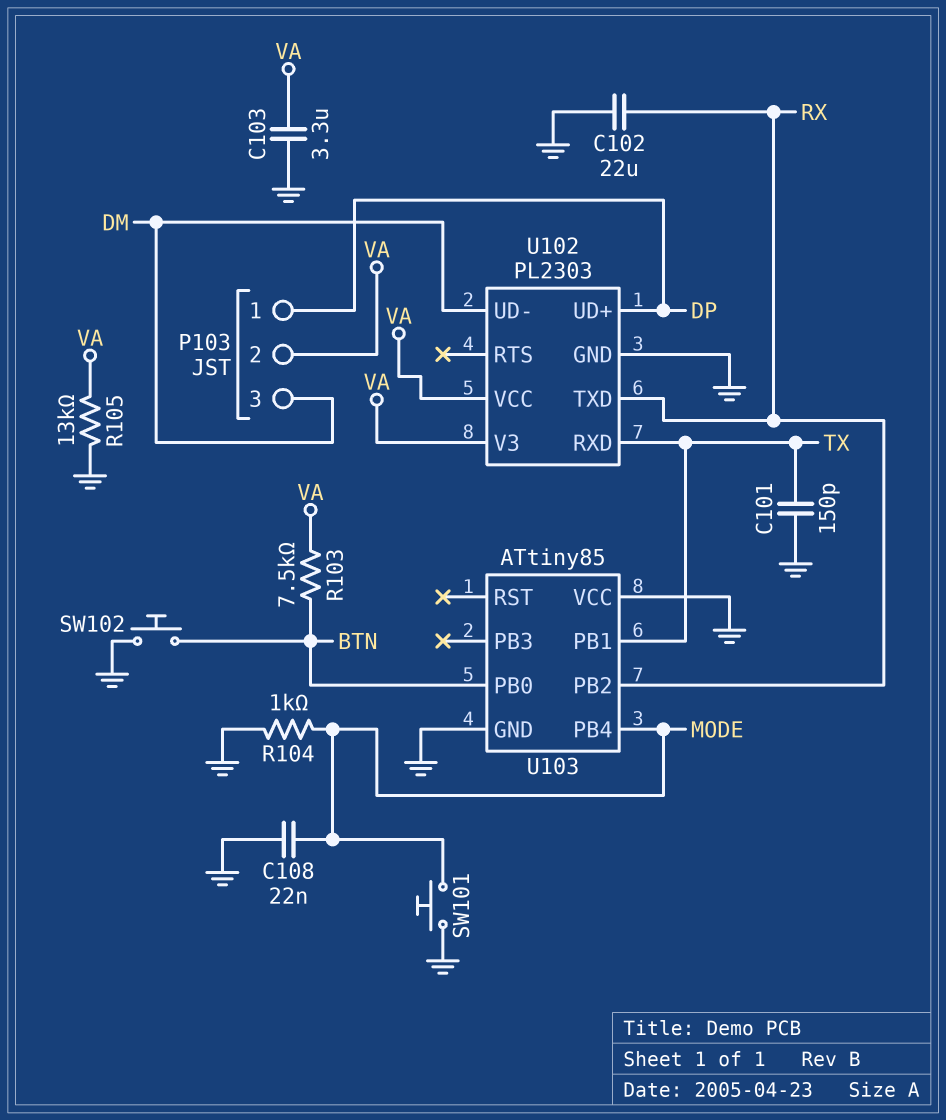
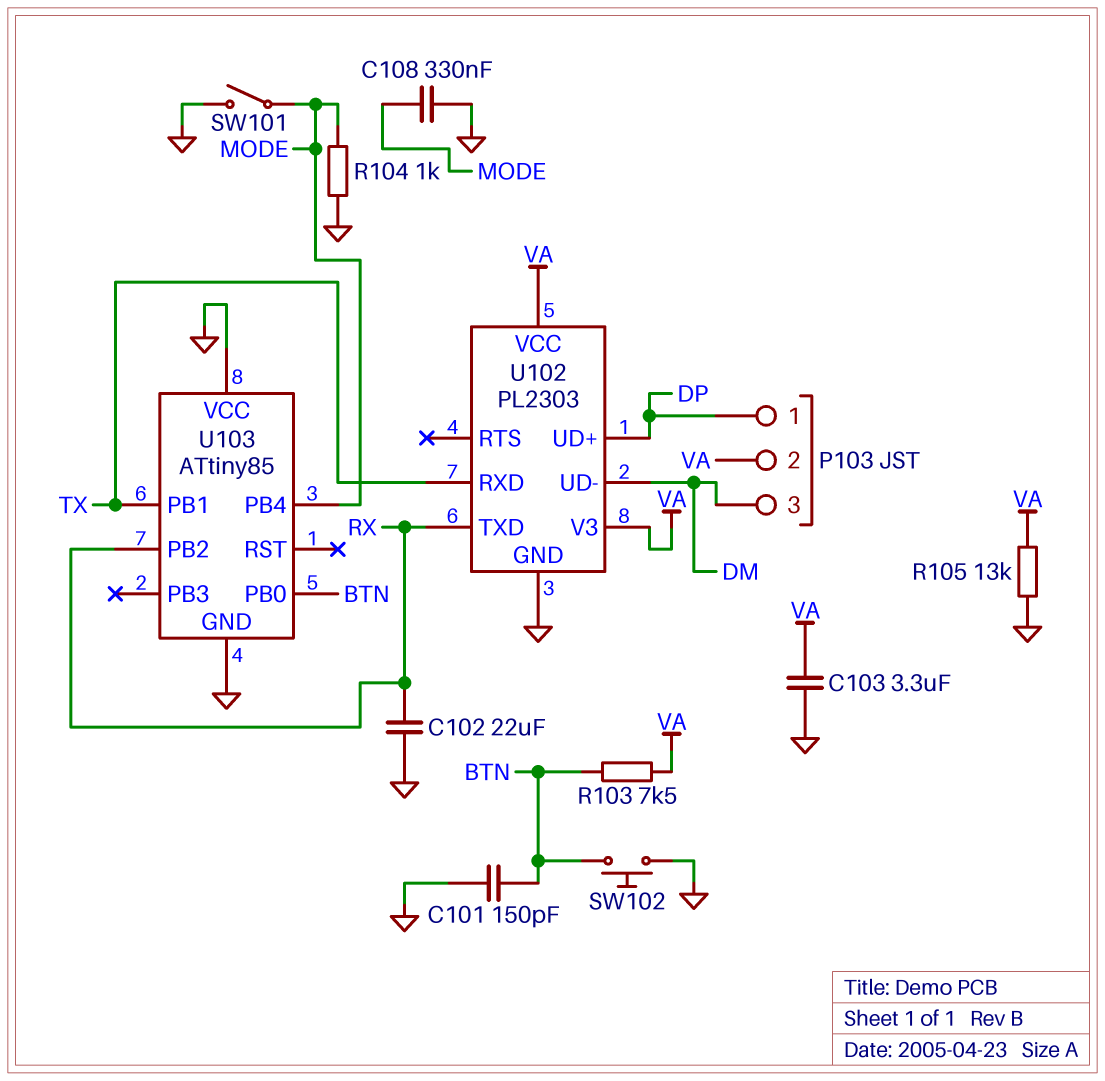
C101: 150pF (GND, TX) -> 150pF (BTN, GND)
C108: 22nF (GND, MODE) -> 330nF (GND, MODE)
SW101: button (GND, MODE) -> switch (GND, MODE)

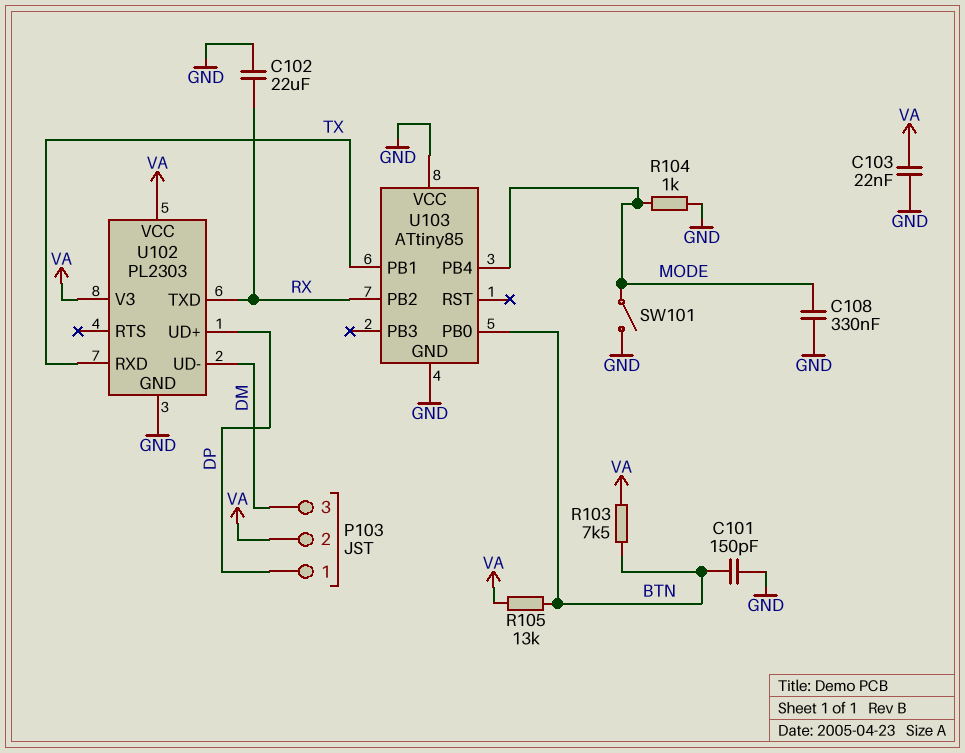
C103: 3.3uF (GND, VA) -> 22nF (GND, VA)
R105: 13k (GND, VA) -> 13k (BTN, VA)
SW102: button (BTN, GND) -> none

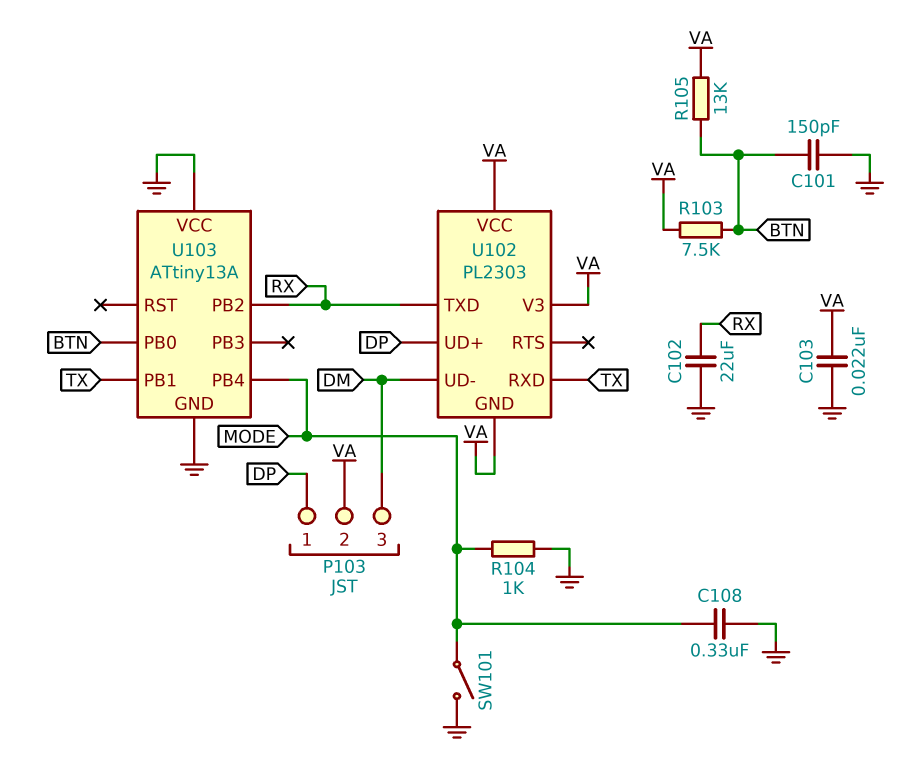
U102 pin GND: GND -> VA
U103: ATtiny85 -> ATtiny13A

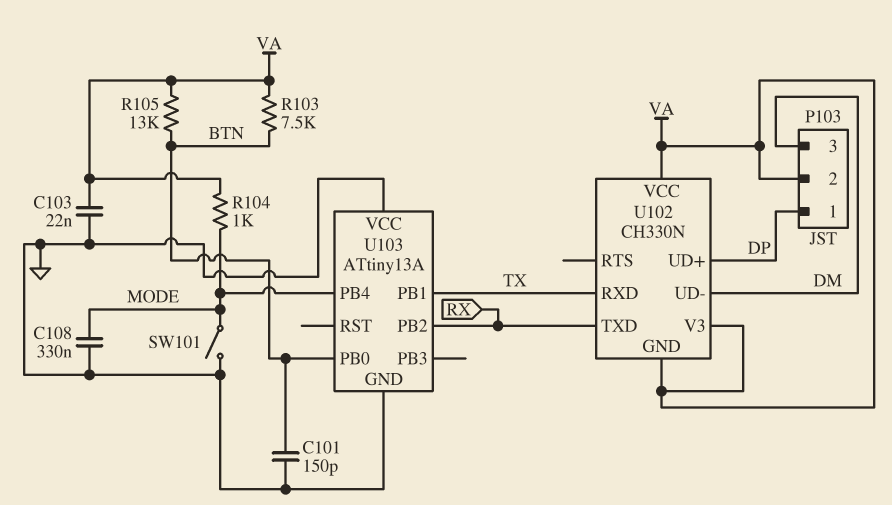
C102: 22uF (GND, RX) -> none
R104: 1k (GND, MODE) -> 1k (MODE, VA)
U102: PL2303 -> CH330N

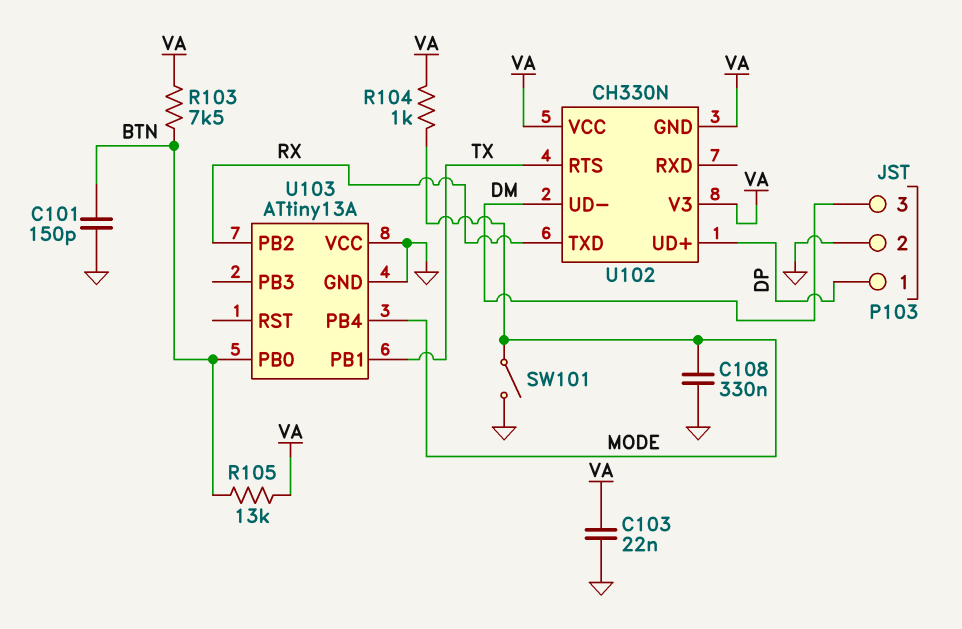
P103 pin 2: VA -> GND
U102 pin RTS: none -> TX
U102 pin RXD: TX -> none

